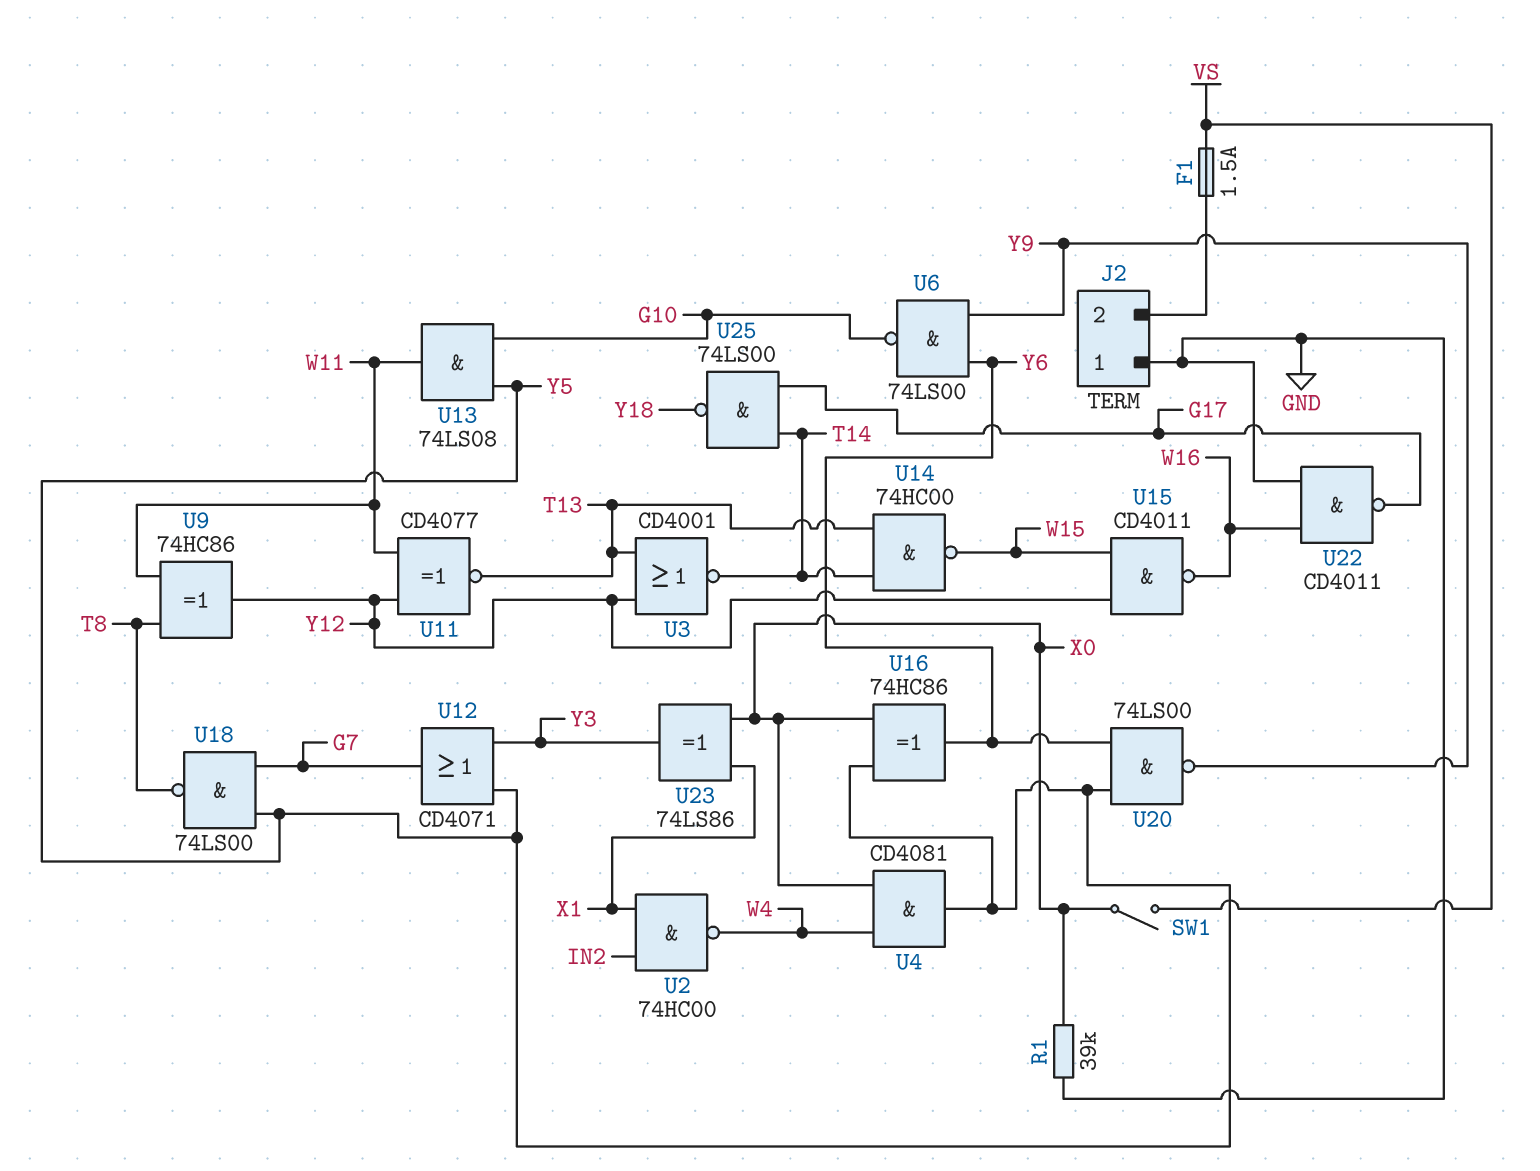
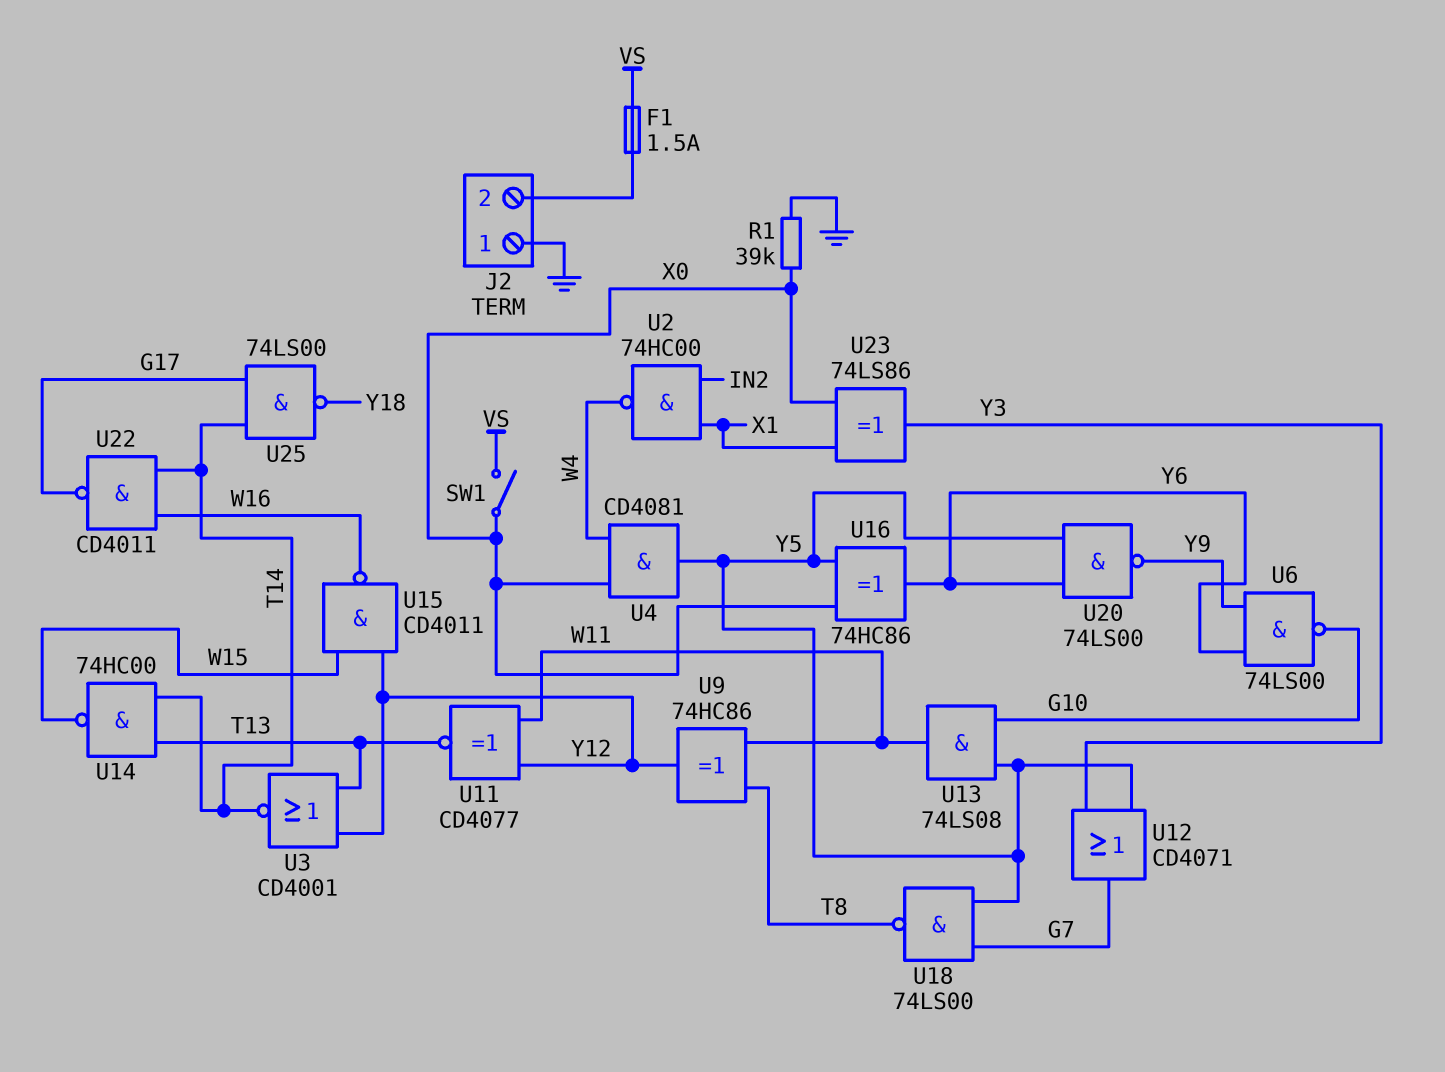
U22: NAND CD4011 (in GND, in W16, out G17) -> NAND CD4011 (in T14, in W16, out G17)

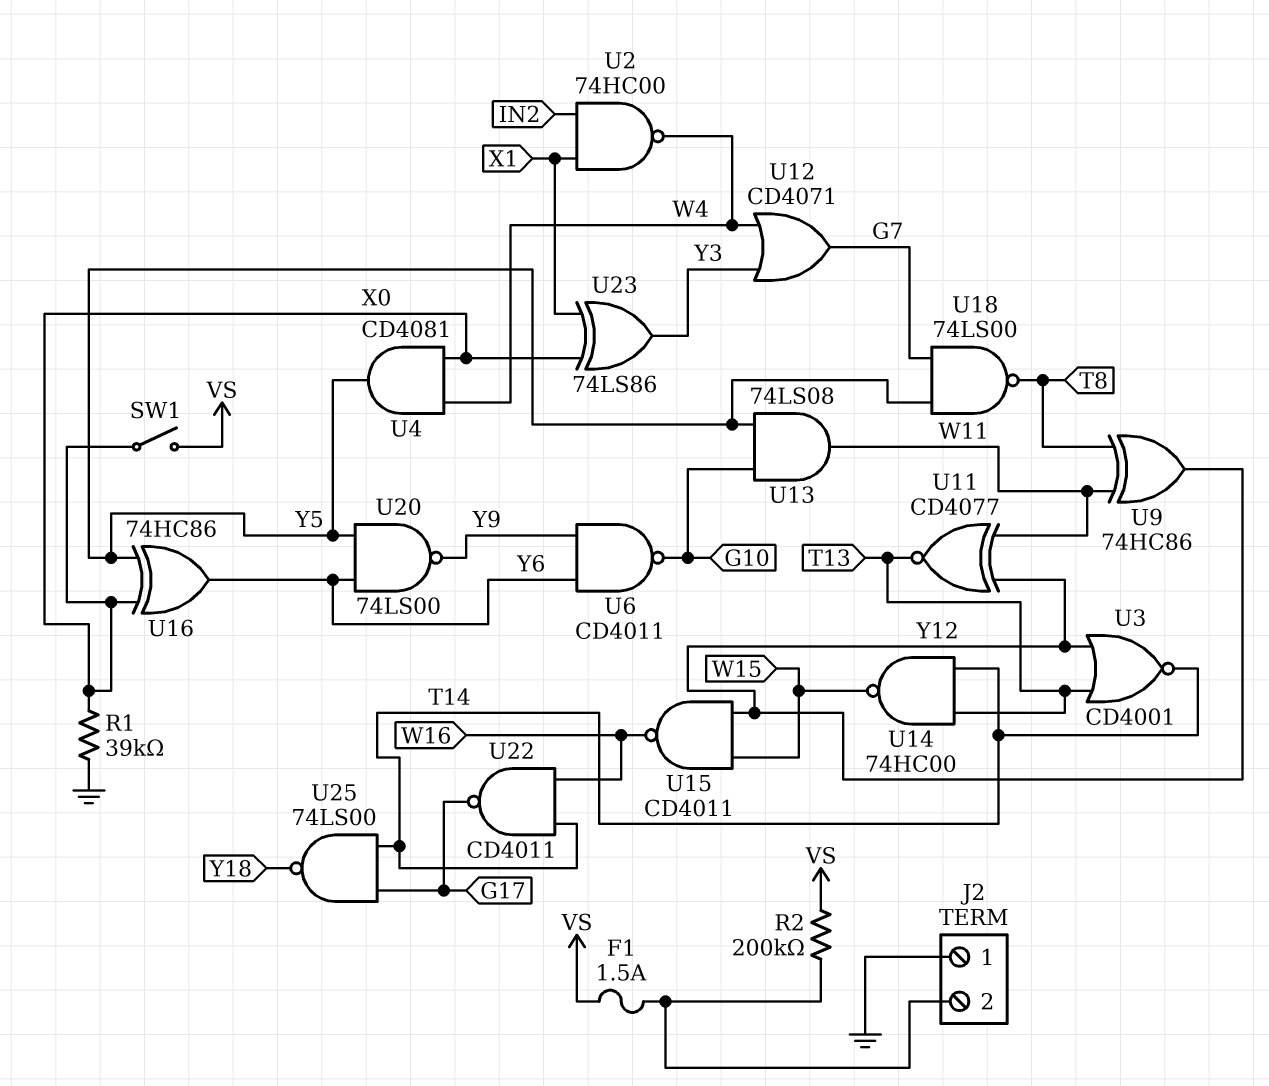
R2: none -> 200k (J2/2, VS)
U6: NAND 74LS00 (in Y6, in Y9, out G10) -> NAND CD4011 (in Y6, in Y9, out G10)
U12: OR CD4071 (in Y3, in Y5, out G7) -> OR CD4071 (in W4, in Y3, out G7)

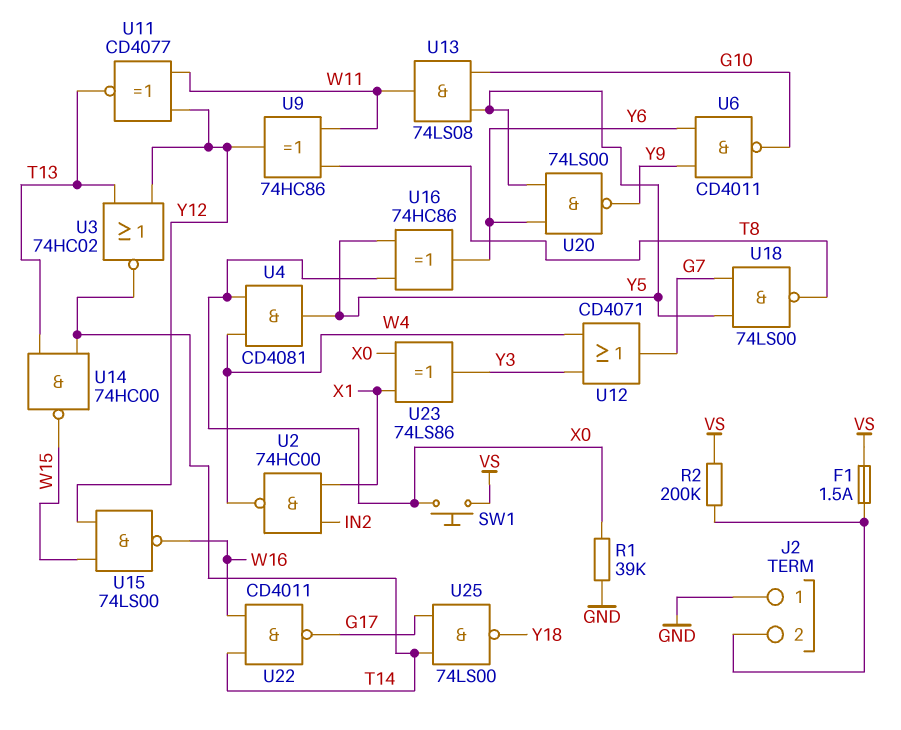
SW1: switch (VS, X0) -> button (VS, X0)
U3: NOR CD4001 (in T13, in Y12, out T14) -> NOR 74HC02 (in T13, in Y12, out T14)
U15: NAND CD4011 (in W15, in Y12, out W16) -> NAND 74LS00 (in W15, in Y12, out W16)

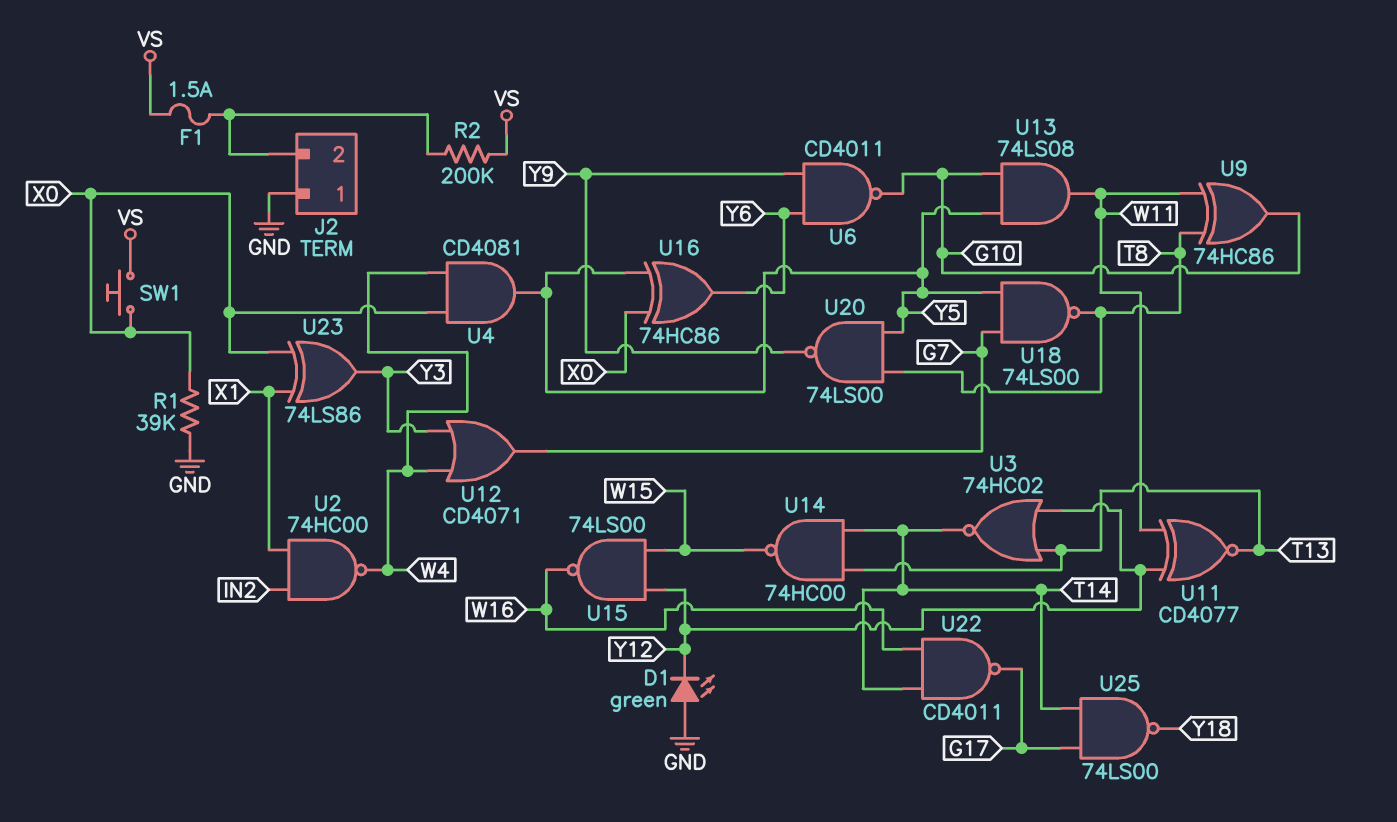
D1: none -> LED green (A GND, K Y12)
U9: XOR 74HC86 (in T8, in W11, out Y12) -> XOR 74HC86 (in T8, in W11, out G10)
U20: NAND 74LS00 (in Y5, in Y6, out Y9) -> NAND 74LS00 (in T8, in Y5, out Y9)

